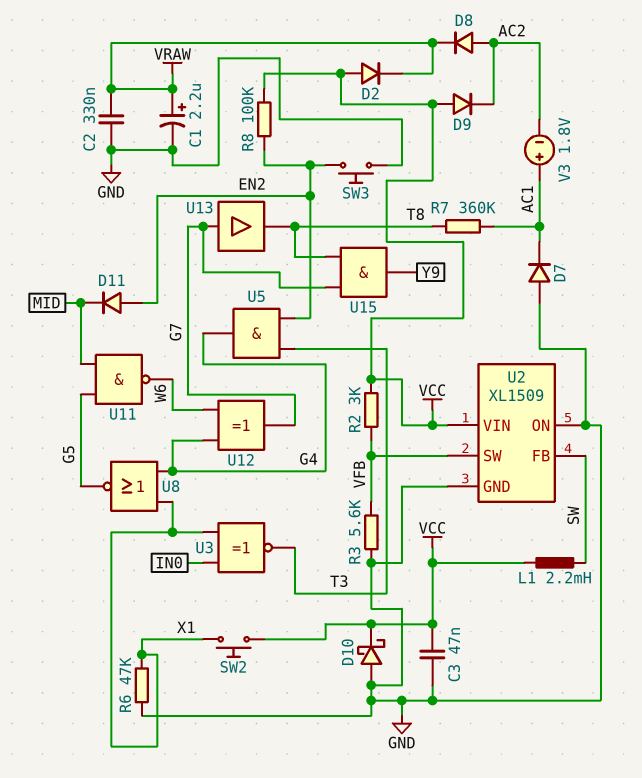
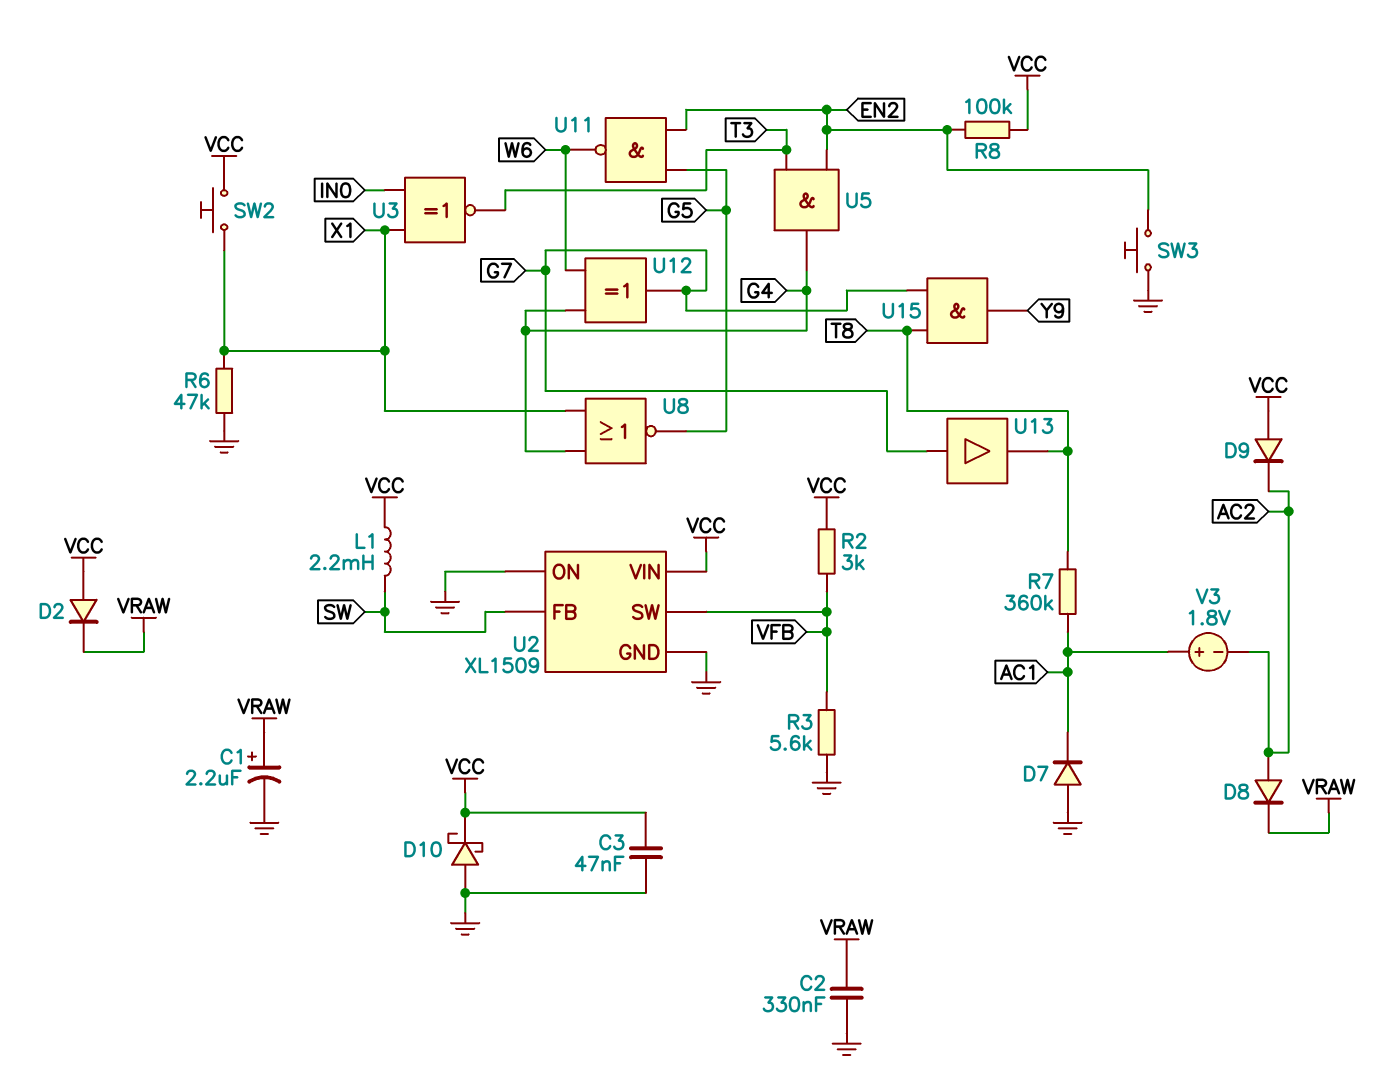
D11: diode (A EN2, K MID) -> none
U11: NAND (in G5, in MID, out W6) -> NAND (in EN2, in G5, out W6)

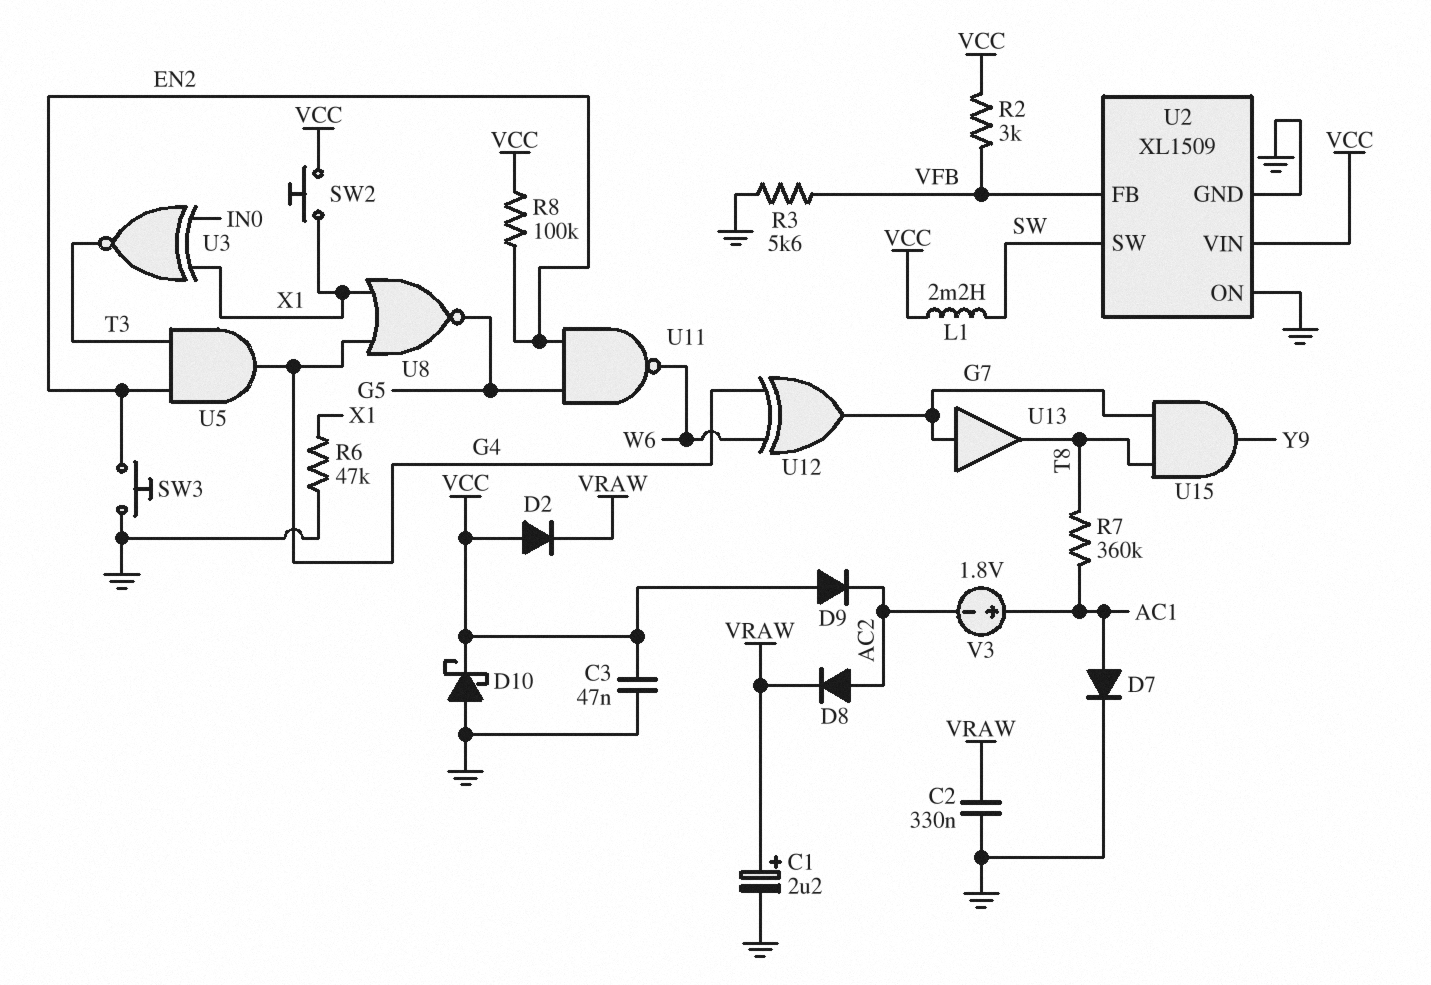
D7: diode (A GND, K AC1) -> diode (A AC1, K GND)
U2 pin FB: SW -> VFB
U2 pin SW: VFB -> SW

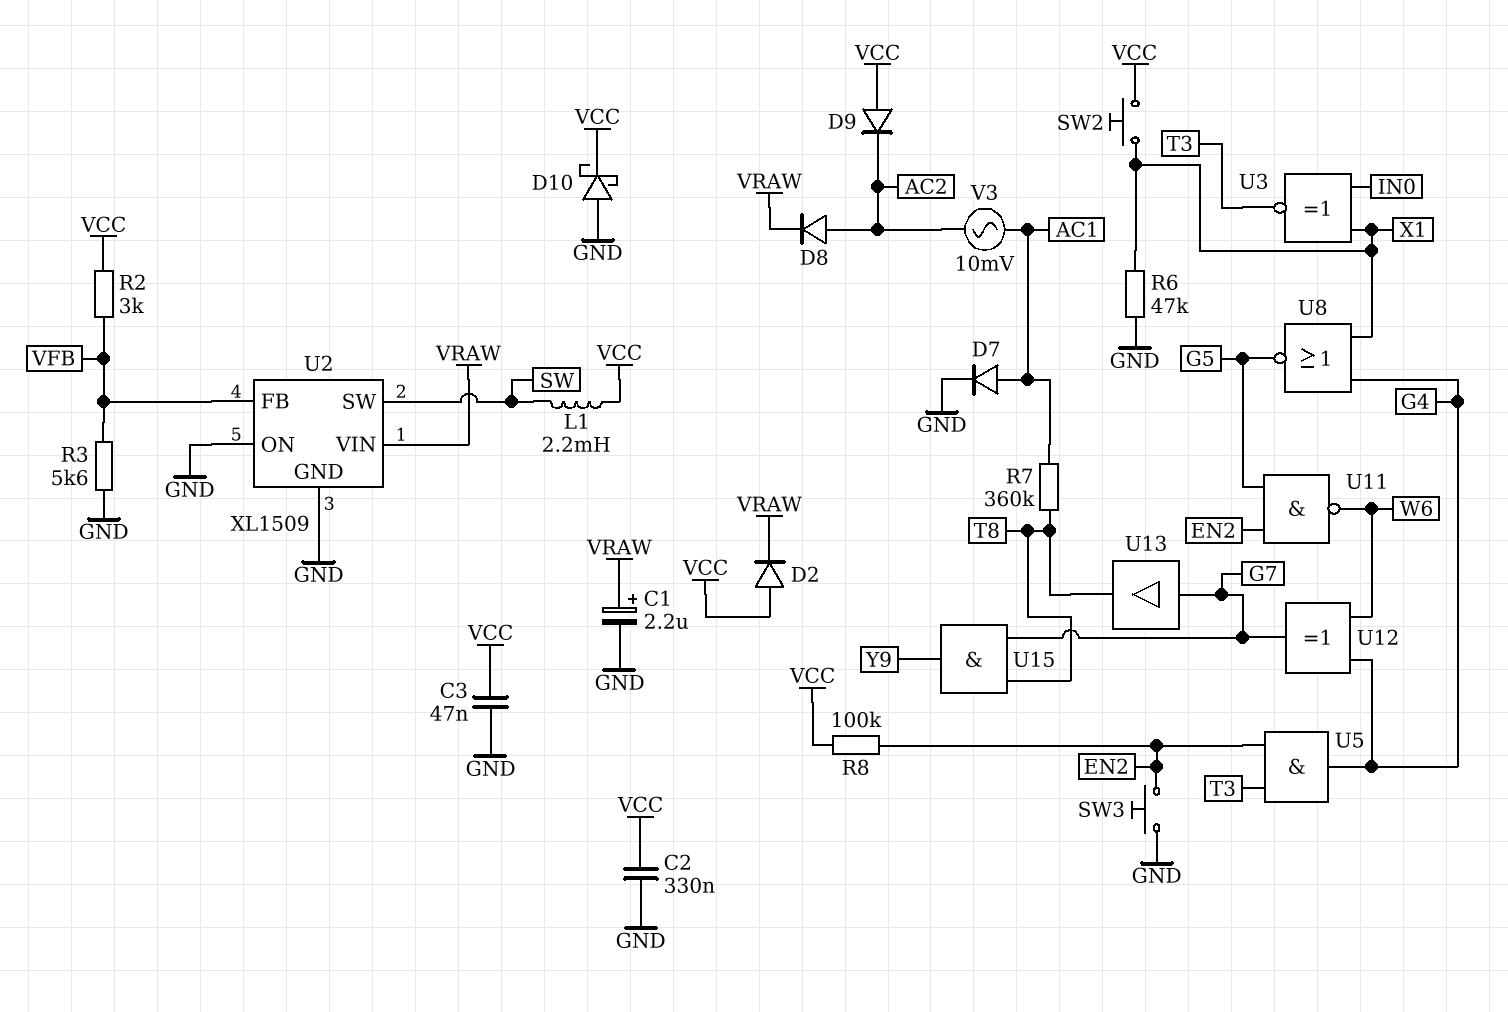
C2: 330nF (GND, VRAW) -> 330nF (GND, VCC)
U2 pin VIN: VCC -> VRAW
V3: 1.8V (plus AC1, minus AC2) -> AC 10mV (AC1, AC2)

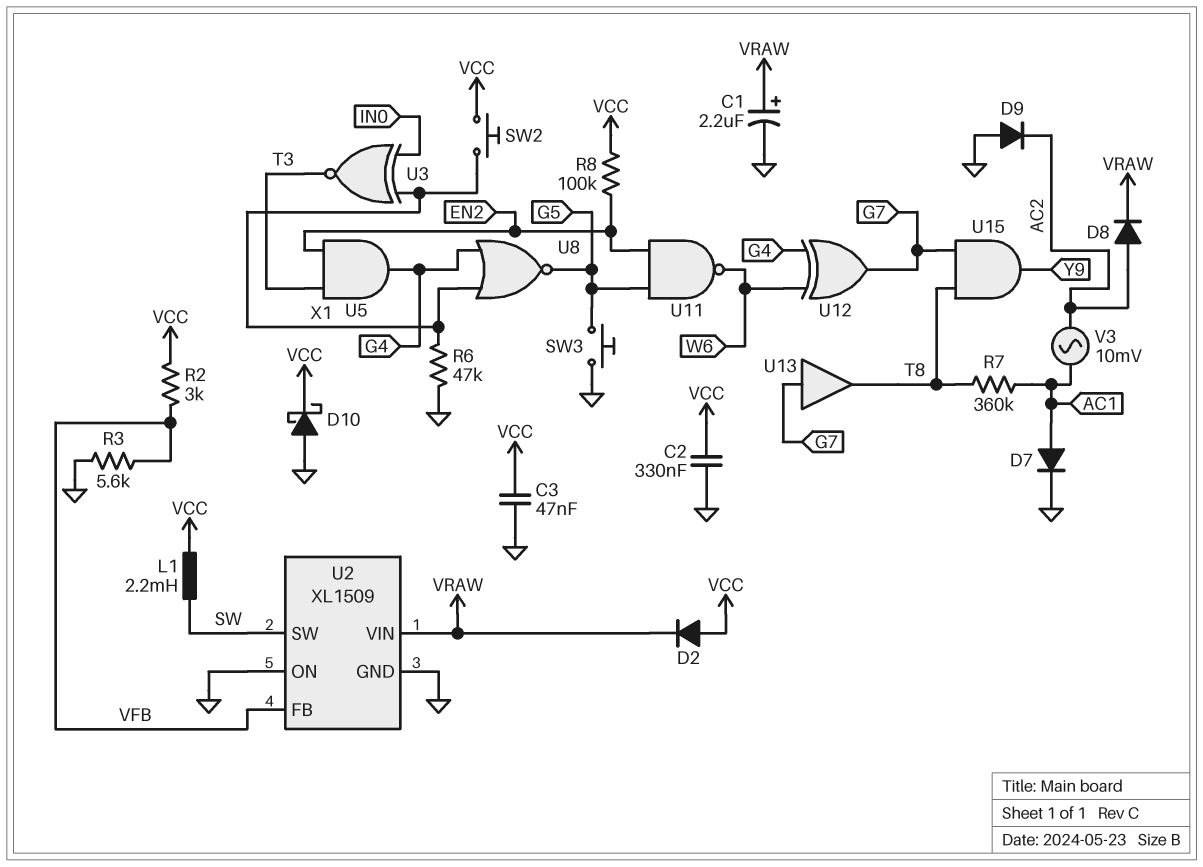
D9: diode (A VCC, K AC2) -> diode (A GND, K AC2)
SW3: button (EN2, GND) -> button (G5, GND)

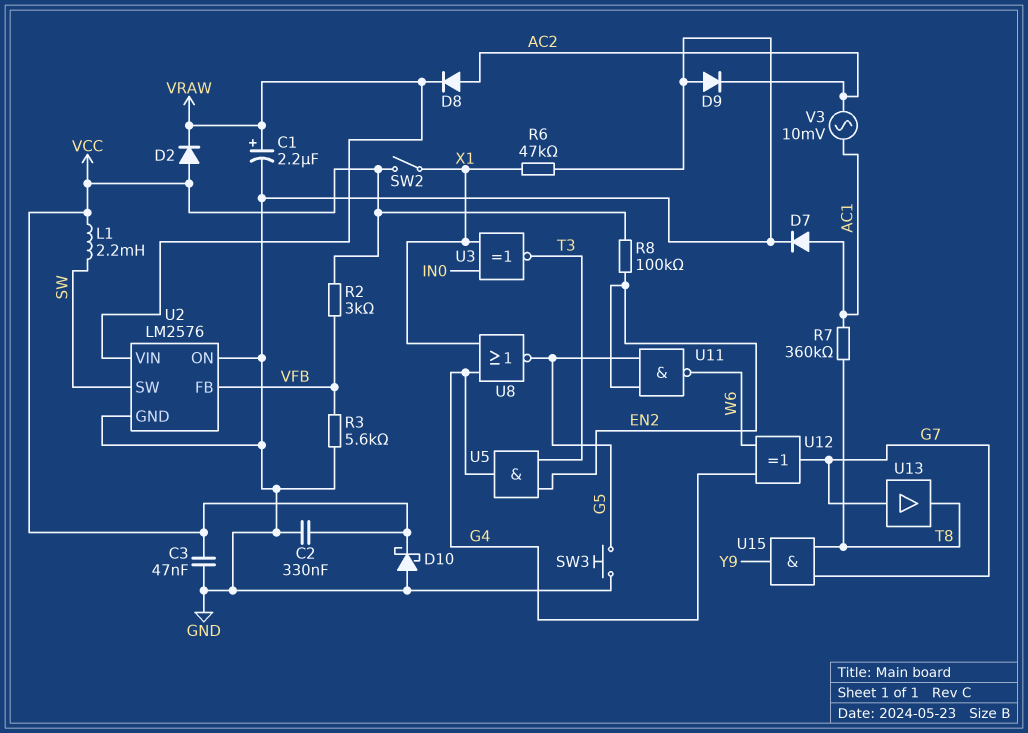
SW2: button (VCC, X1) -> switch (VCC, X1)
U2: XL1509 -> LM2576

